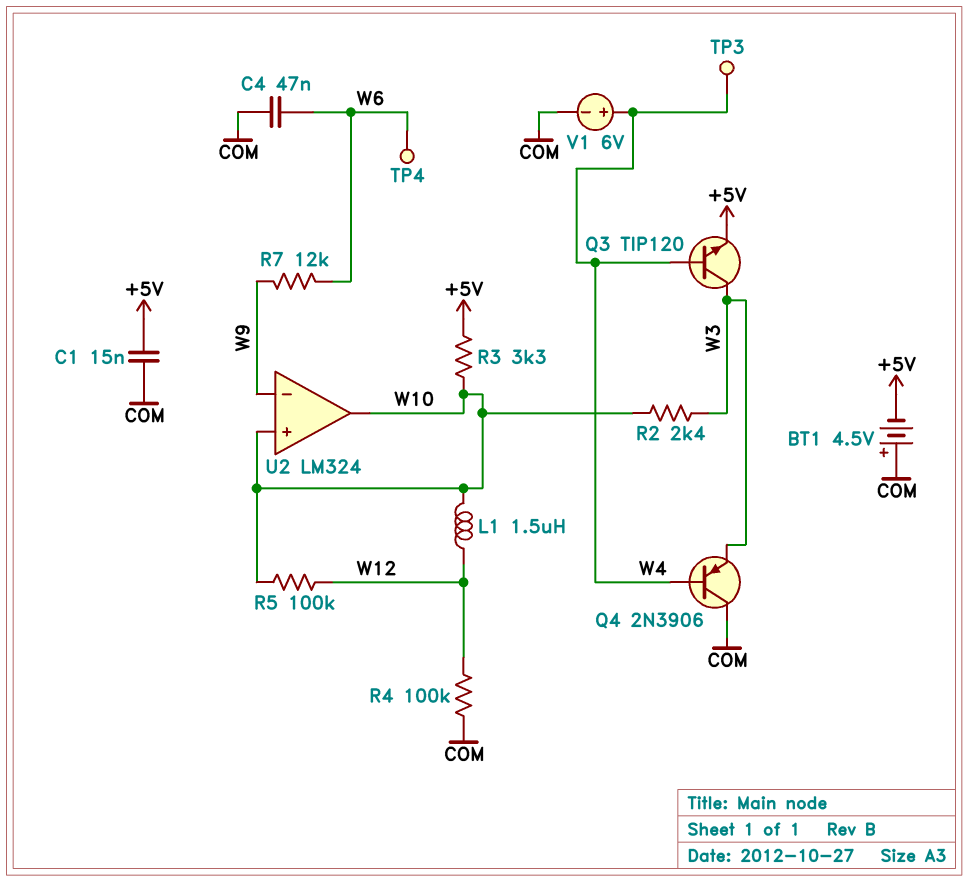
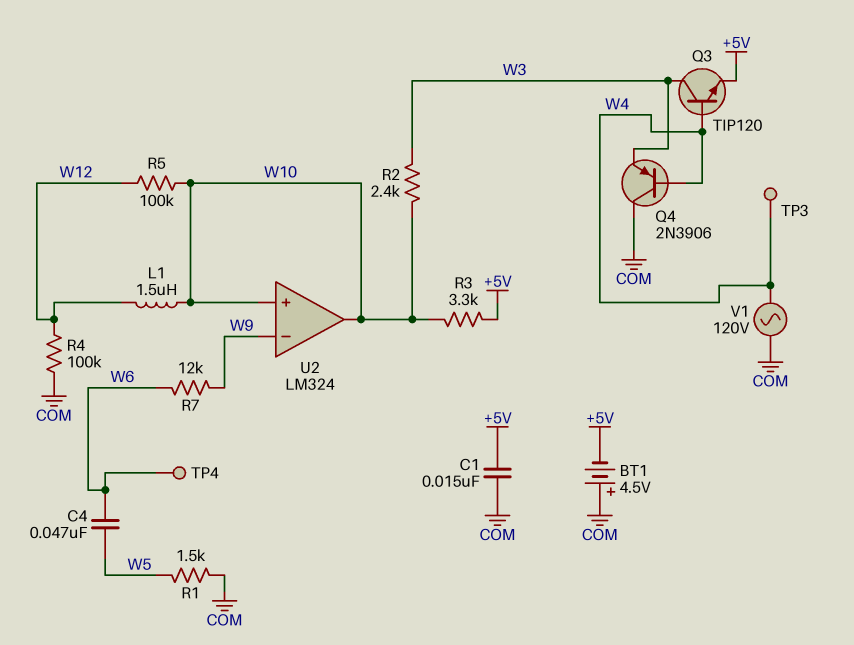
C4: 47nF (COM, W6) -> 47nF (W5, W6)
R1: none -> 1.5k (COM, W5)
V1: 6V (plus W4, minus COM) -> AC 120V (COM, W4)

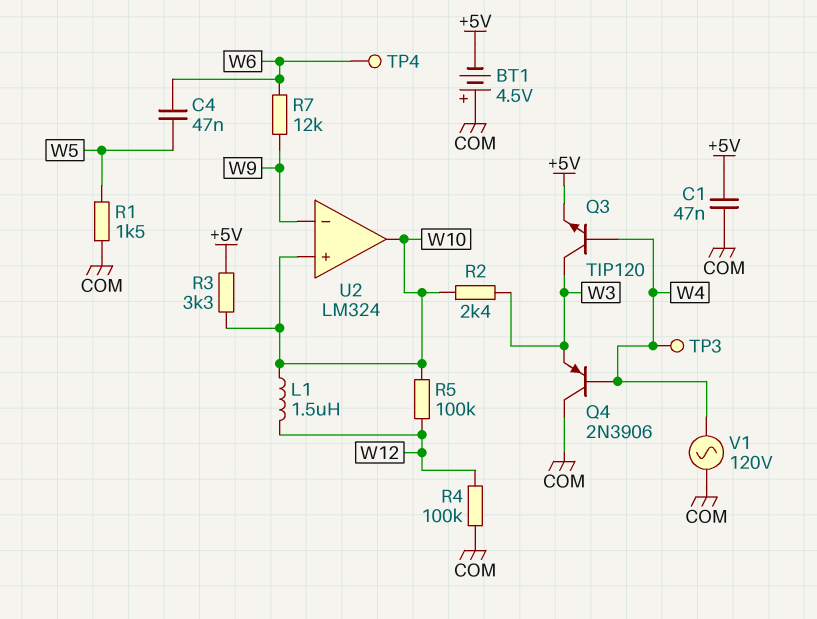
C1: 15nF (+5V, COM) -> 47nF (+5V, COM)

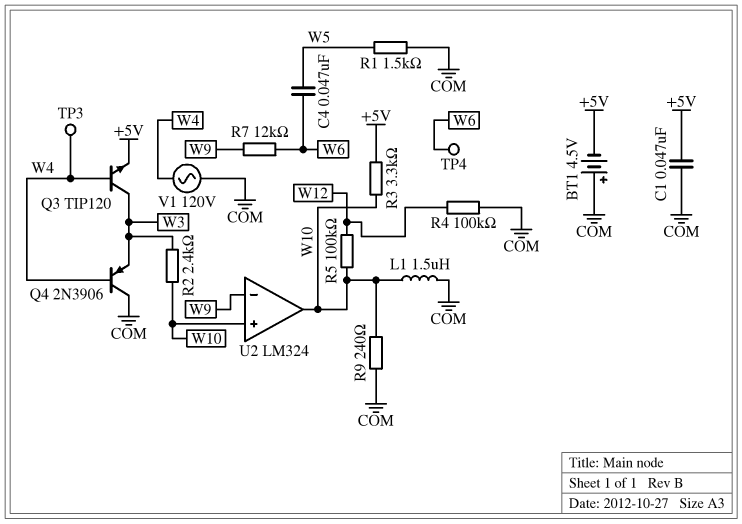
L1: 1.5uH (W10, W12) -> 1.5uH (COM, W10)
R9: none -> 240 (COM, W10)

